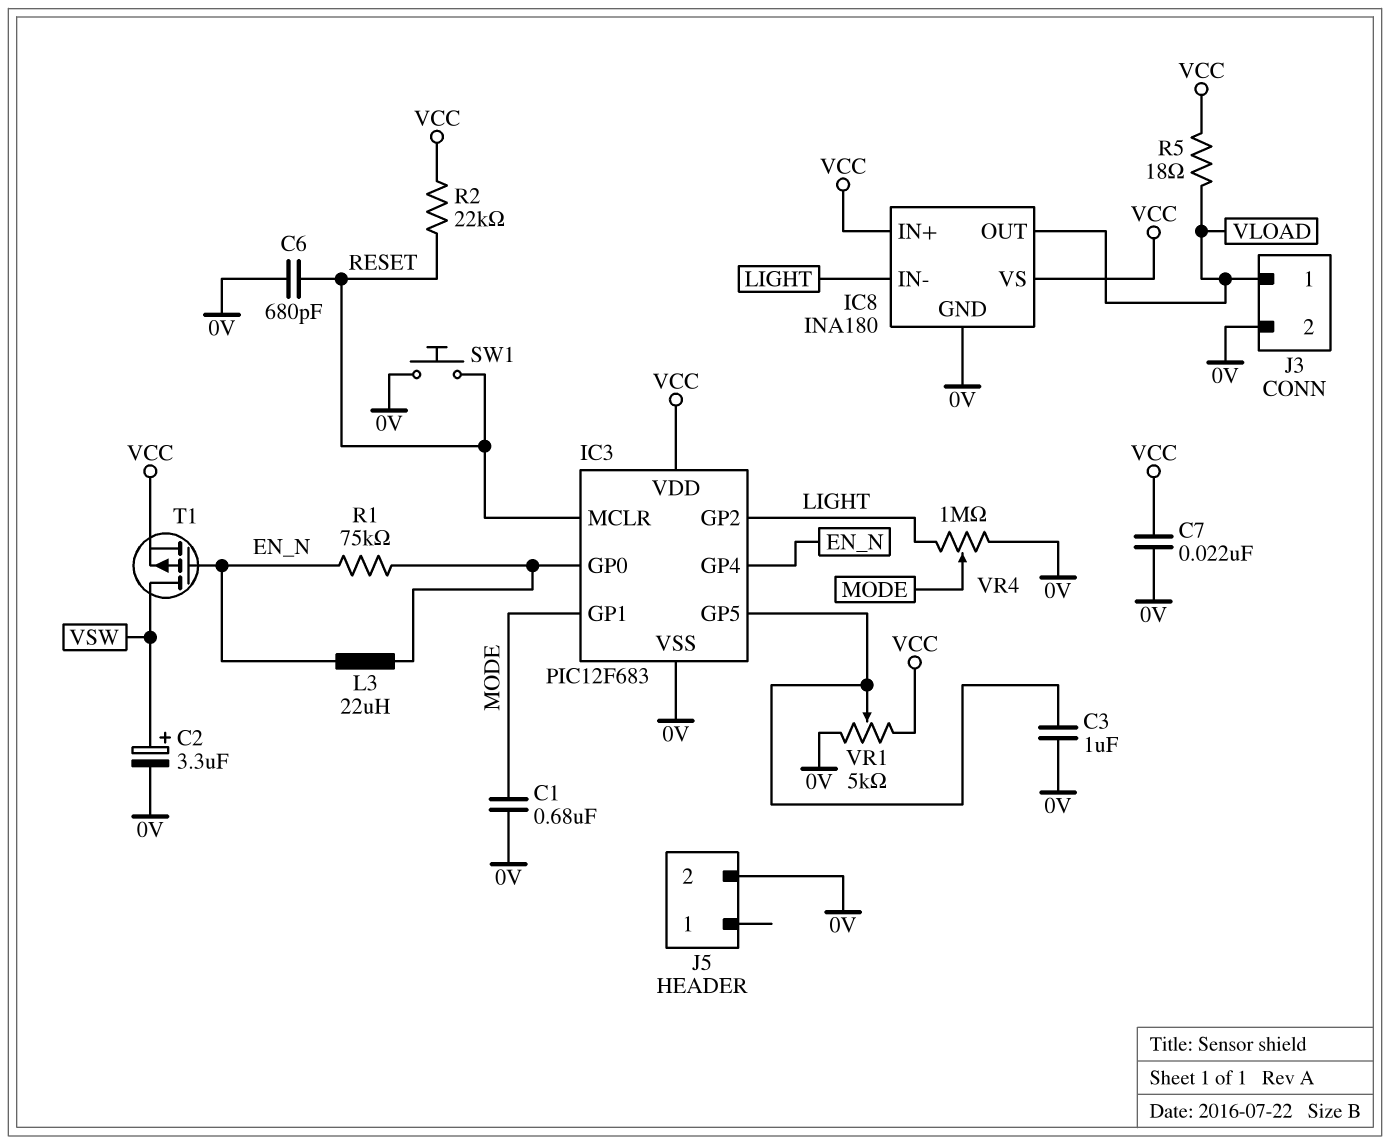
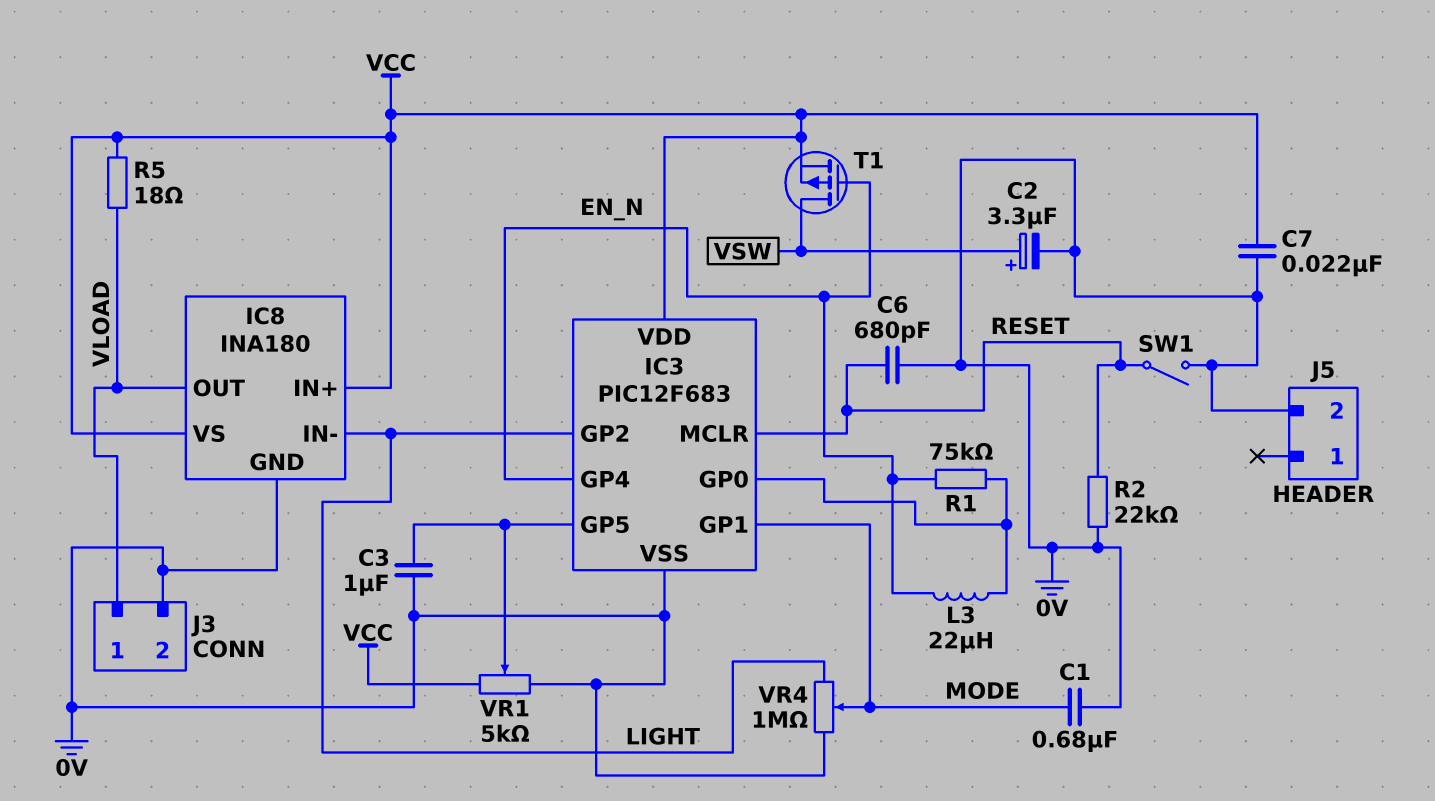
R2: 22k (RESET, VCC) -> 22k (0V, RESET)
SW1: button (0V, RESET) -> switch (0V, RESET)

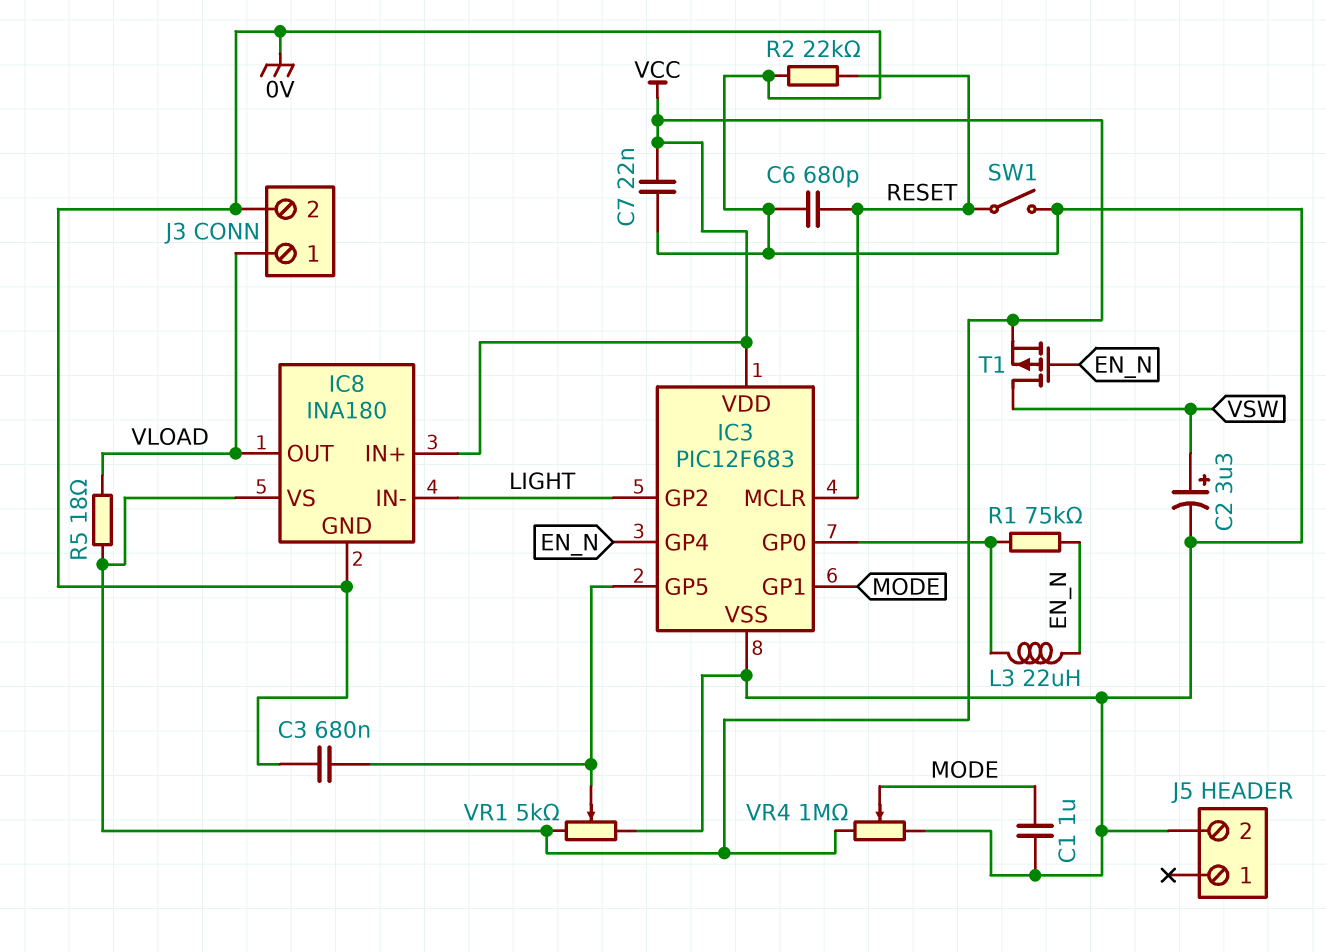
C1: 680nF (0V, MODE) -> 1uF (0V, MODE)
C3: 1uF (0V, IC3/GP5) -> 680nF (0V, IC3/GP5)
VR4: 1M (0V, LIGHT, wiper MODE) -> 1M (0V, VCC, wiper MODE)

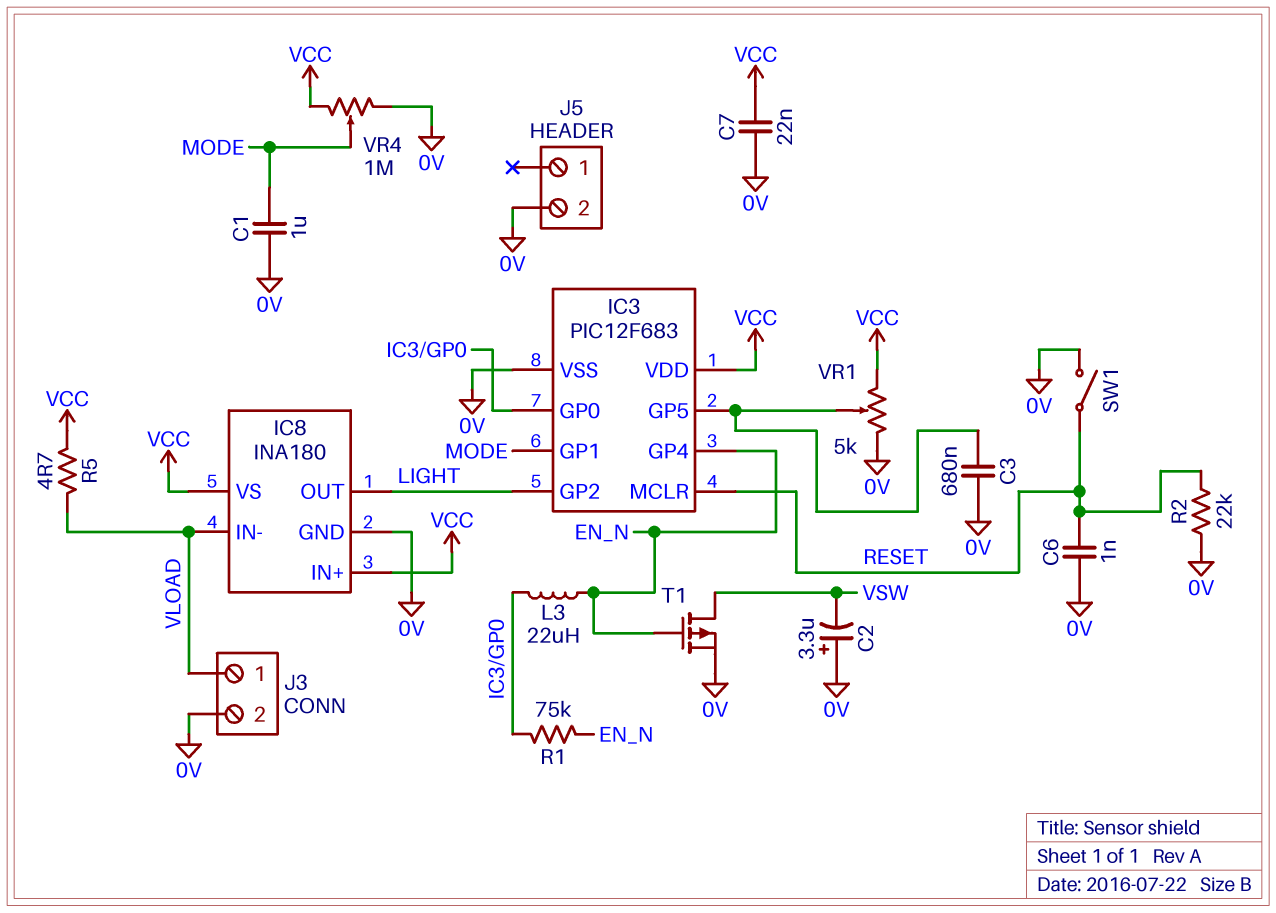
C2: 3.3uF (plus VSW, minus 0V) -> 3.3uF (plus 0V, minus VSW)
C6: 680pF (0V, RESET) -> 1nF (0V, RESET)
IC8 pin IN-: LIGHT -> VLOAD
IC8 pin OUT: VLOAD -> LIGHT
R5: 18 (VCC, VLOAD) -> 4.7 (VCC, VLOAD)
T1: PMOS (G EN_N, D VSW, S VCC) -> PMOS (G EN_N, D VSW, S 0V)

